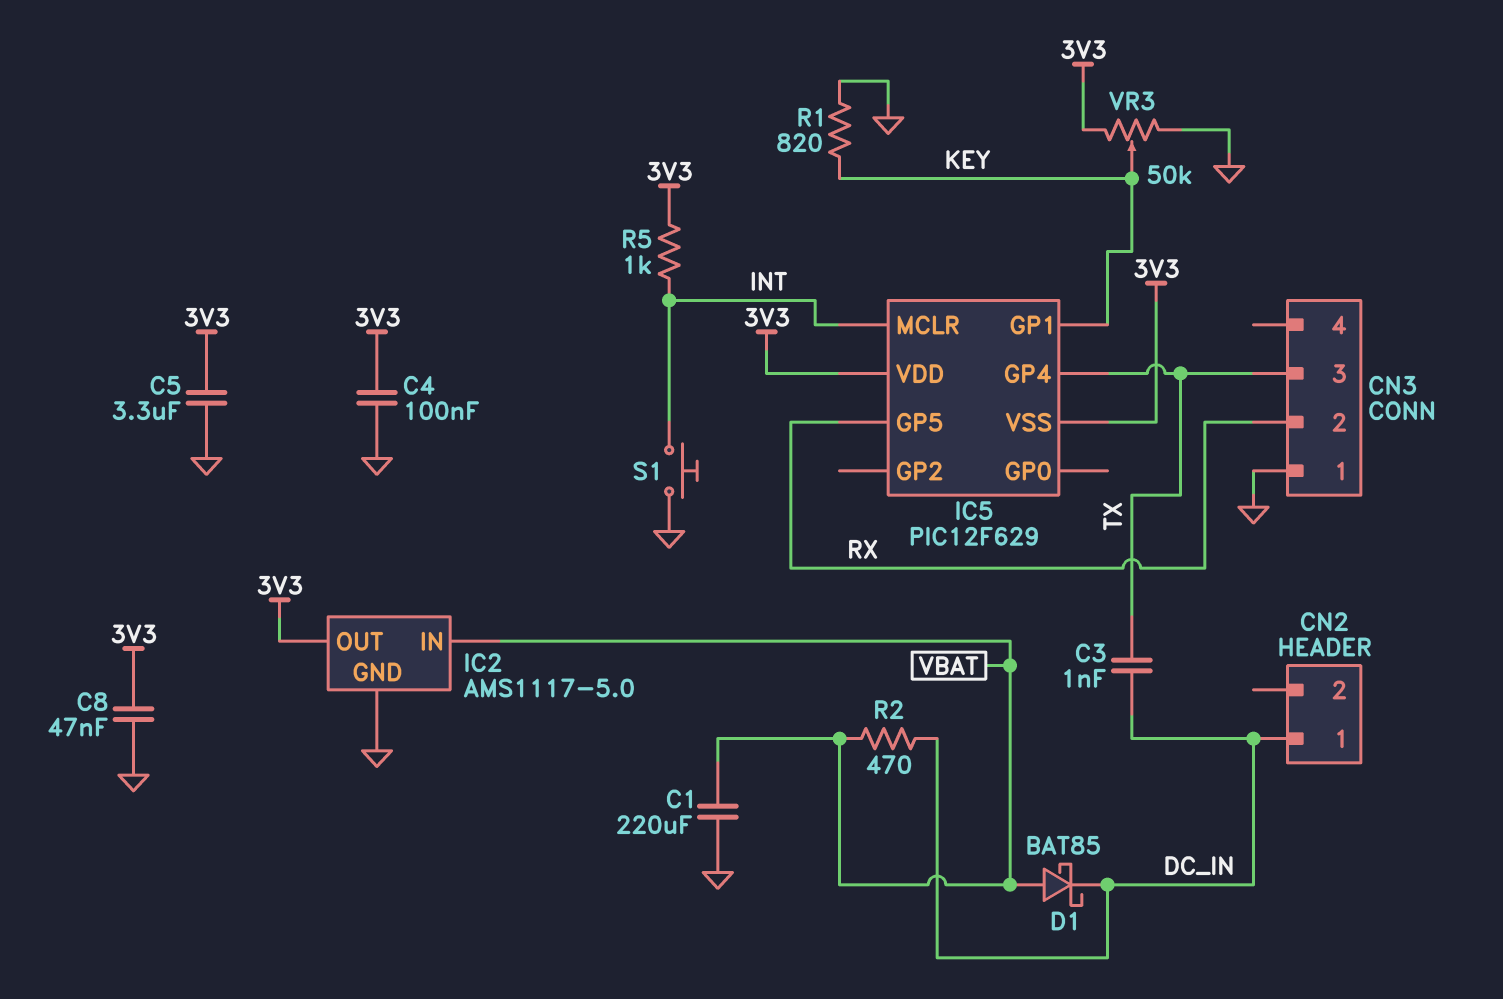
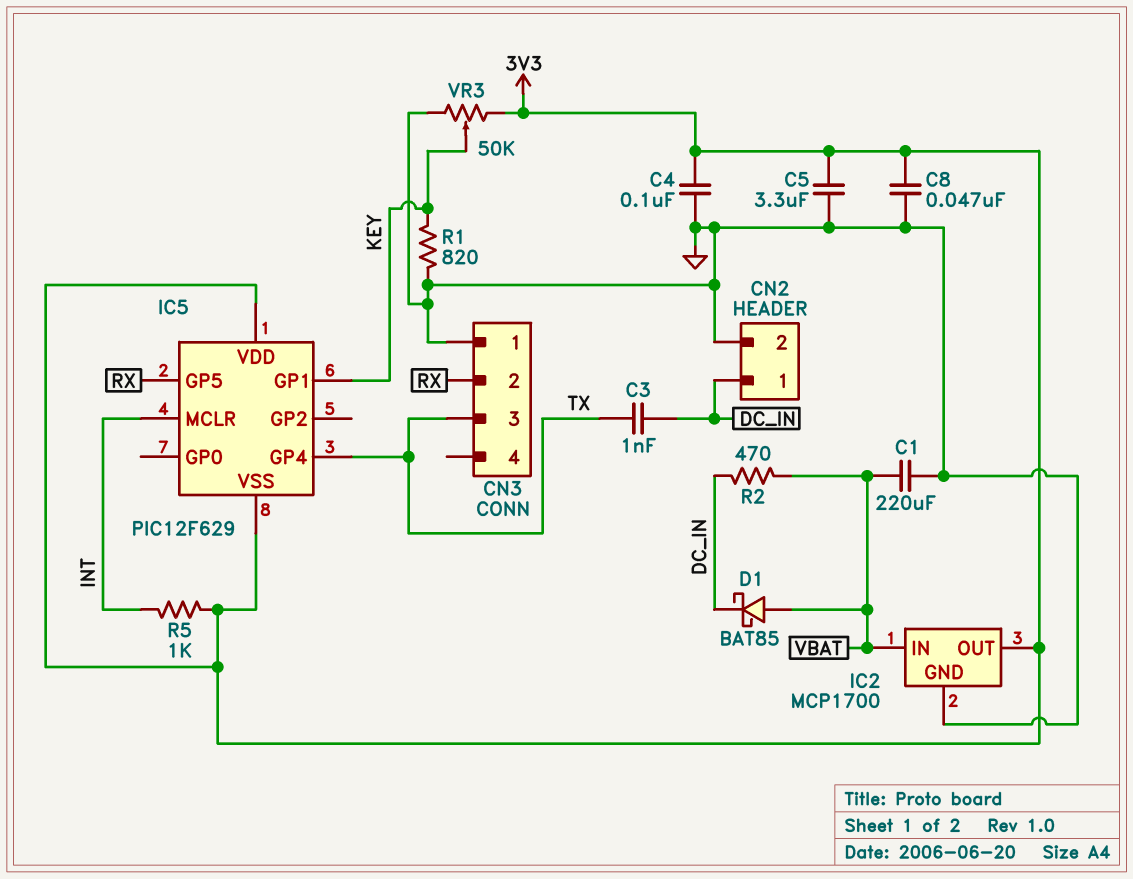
CN2 pin 2: none -> GND
IC2: AMS1117-5.0 -> MCP1700
S1: button (GND, INT) -> none

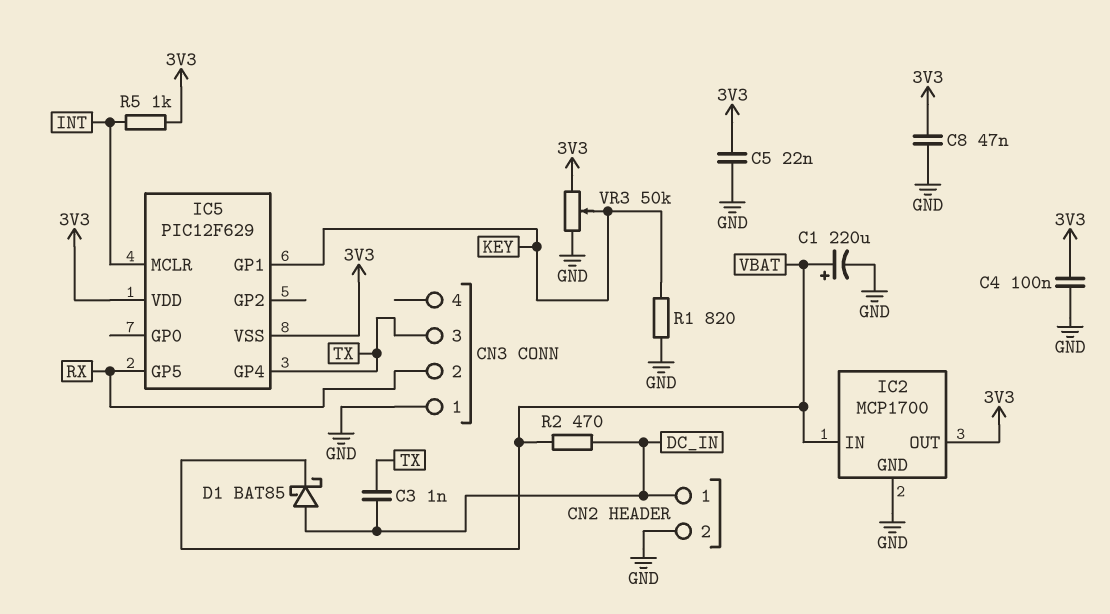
C1: 220uF (GND, VBAT) -> 220uF (plus VBAT, minus GND)
C5: 3.3uF (3V3, GND) -> 22nF (3V3, GND)
D1: schottky BAT85 (A VBAT, K DC_IN) -> schottky BAT85 (A DC_IN, K VBAT)

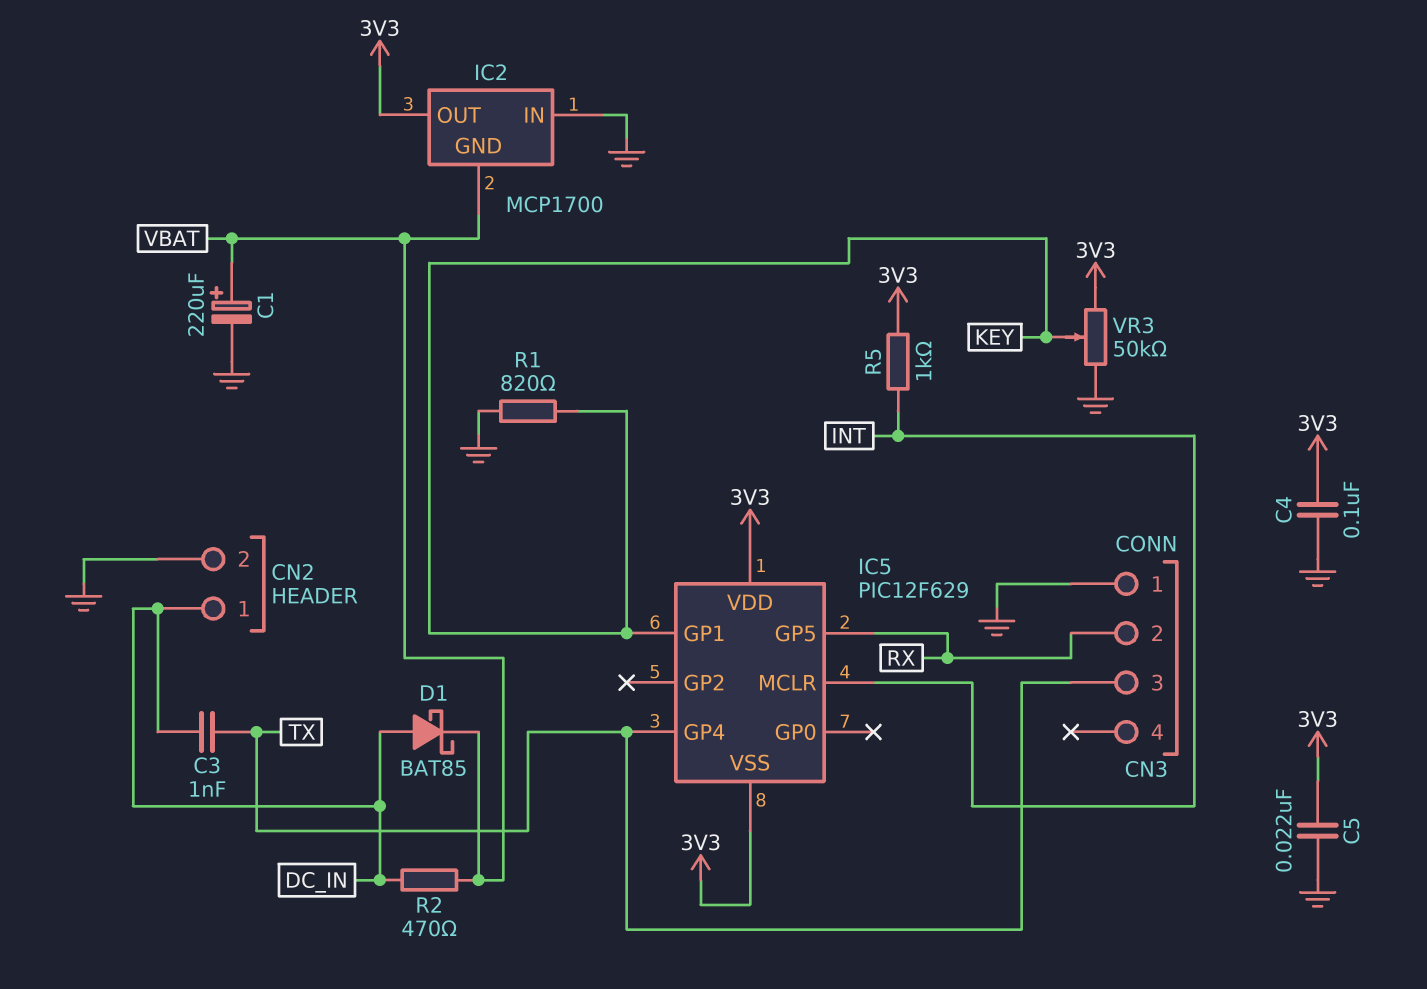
C8: 47nF (3V3, GND) -> none
IC2 pin GND: GND -> VBAT
IC2 pin IN: VBAT -> GND

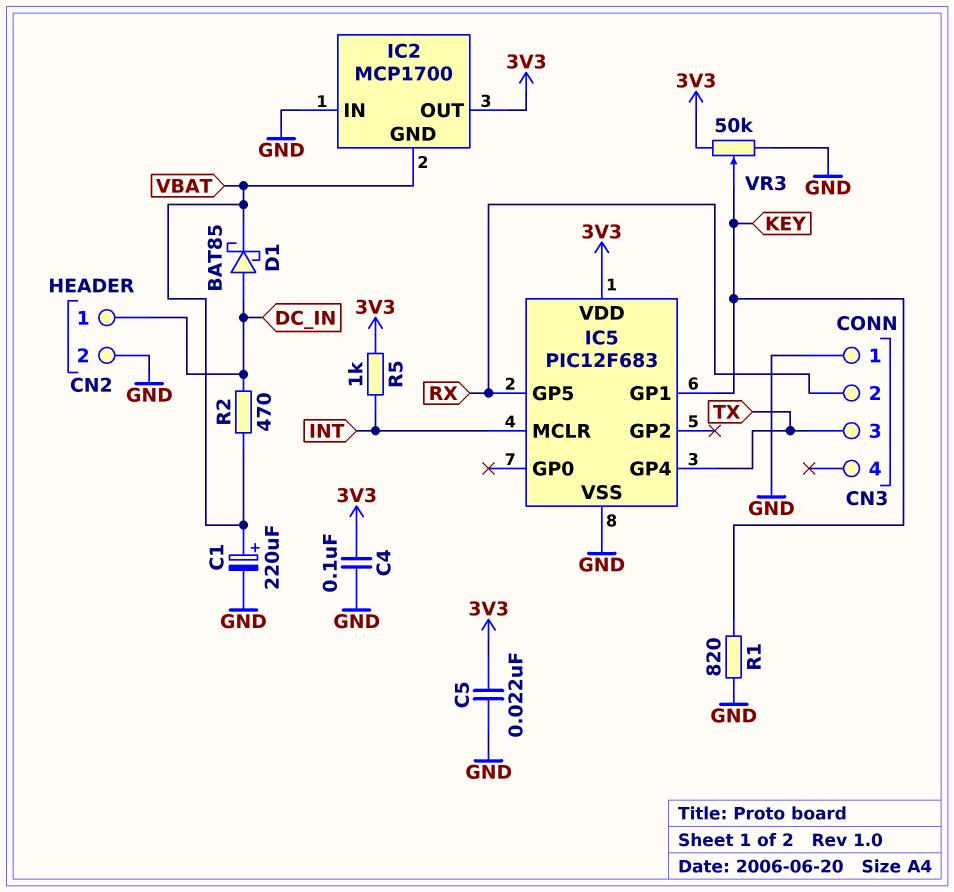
C3: 1nF (DC_IN, TX) -> none
IC5: PIC12F629 -> PIC12F683
IC5 pin VSS: 3V3 -> GND

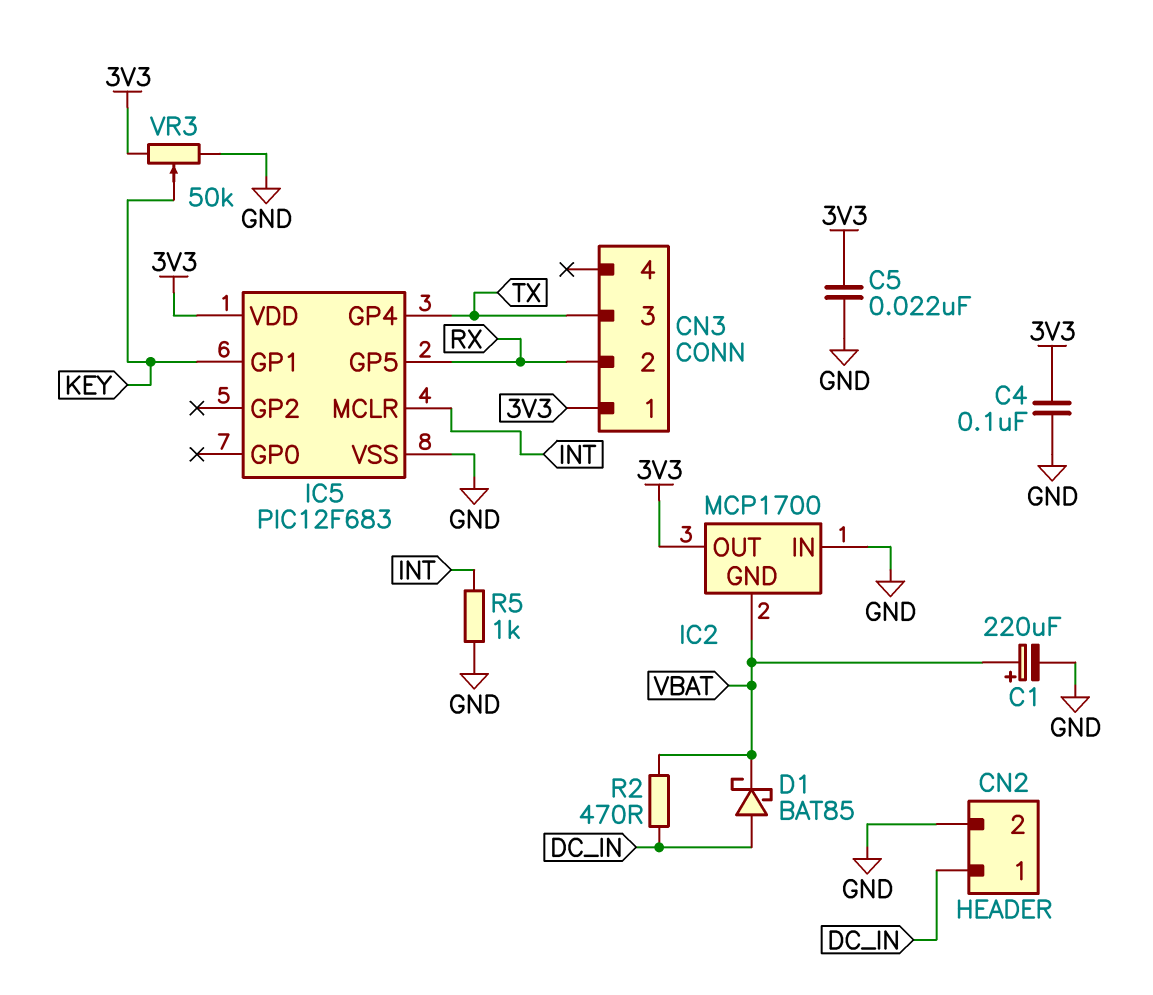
CN3 pin 1: GND -> 3V3
R1: 820 (GND, KEY) -> none
R5: 1k (3V3, INT) -> 1k (GND, INT)

